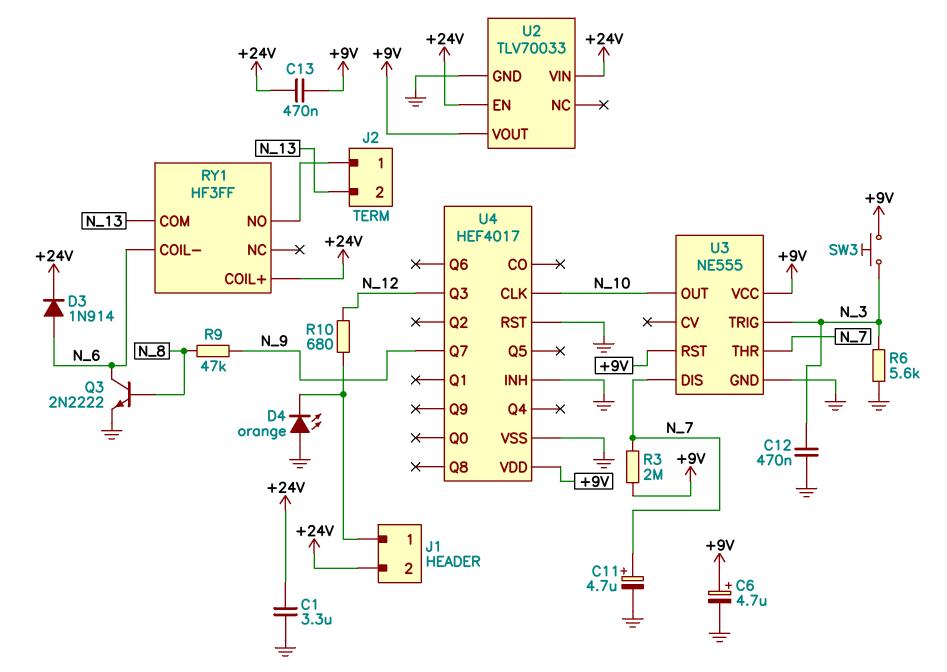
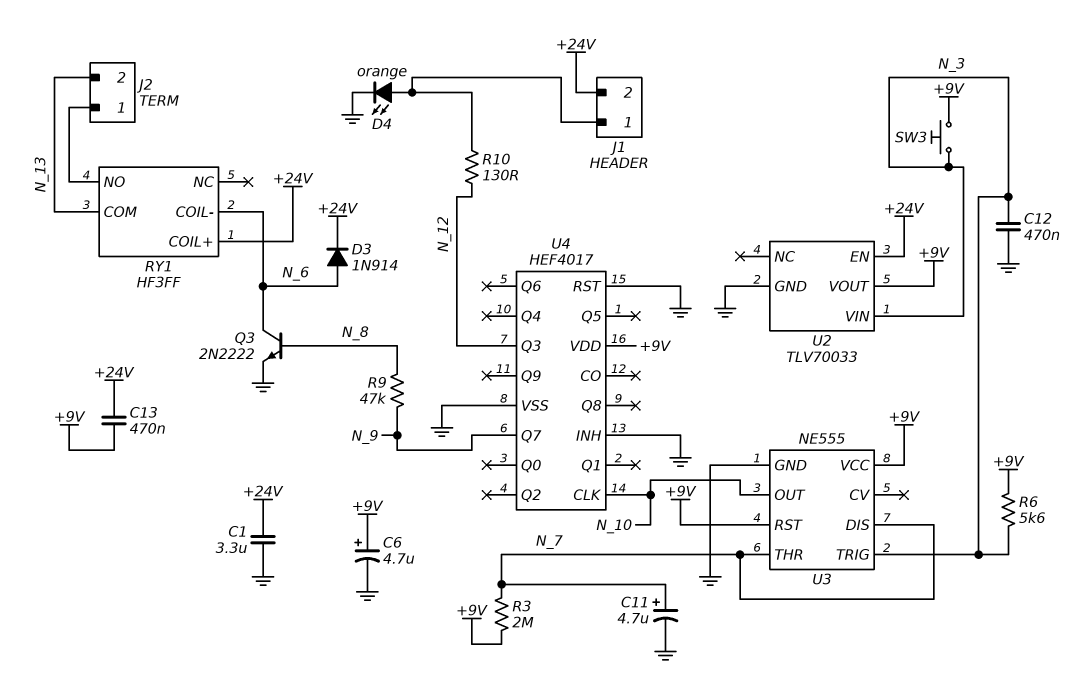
D4: LED orange (A GND, K J1/1) -> LED orange (A J1/1, K GND)
R6: 5.6k (GND, N_3) -> 5.6k (+9V, N_3)
R10: 680 (J1/1, N_12) -> 130 (J1/1, N_12)
U2 pin VIN: +24V -> N_3

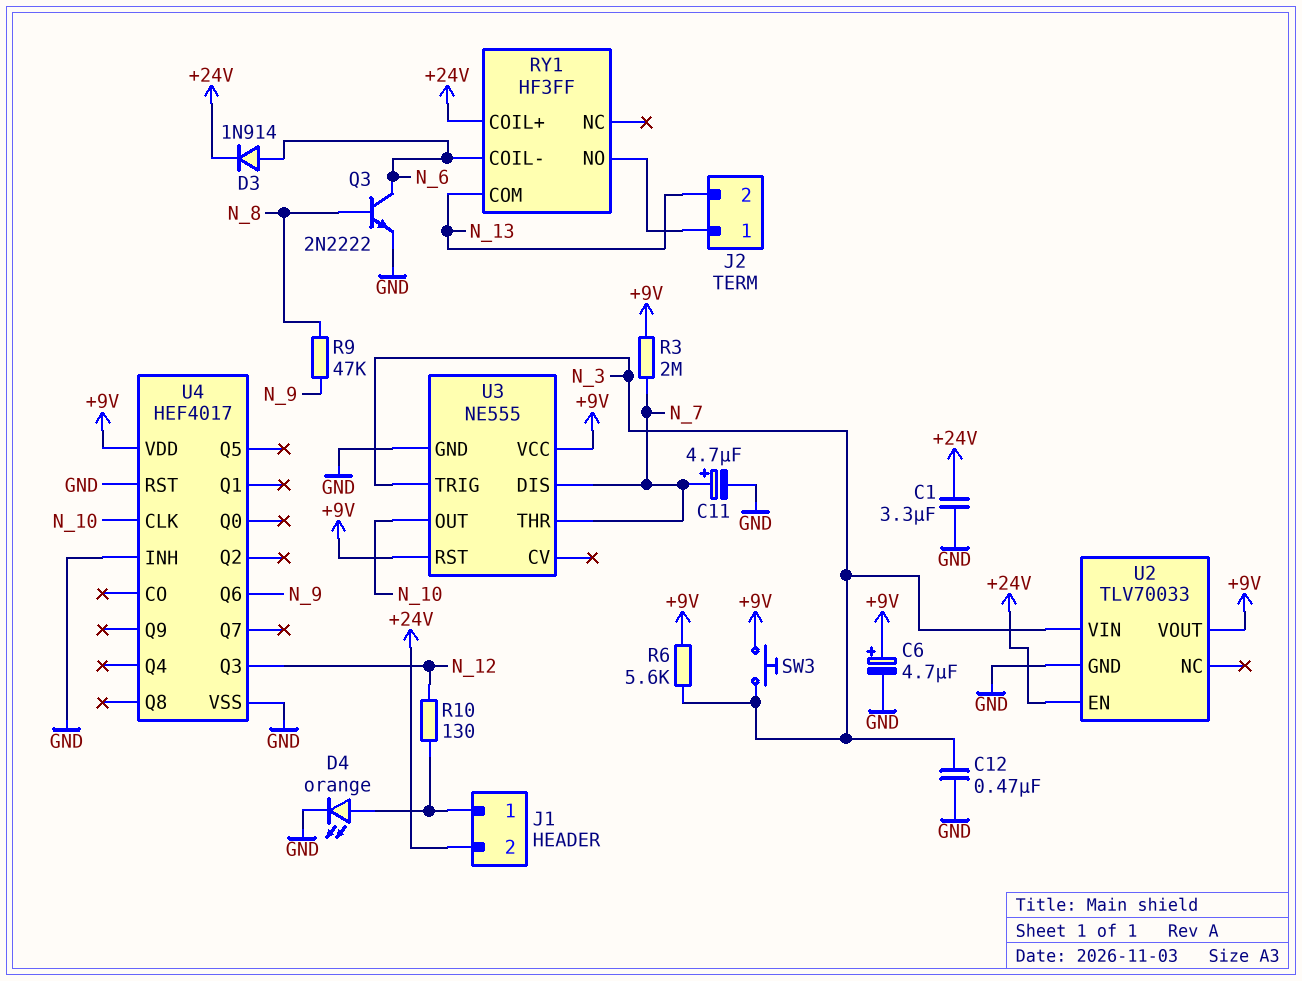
C13: 470nF (+9V, +24V) -> none
U4 pin Q6: none -> N_9
U4 pin Q7: N_9 -> none

